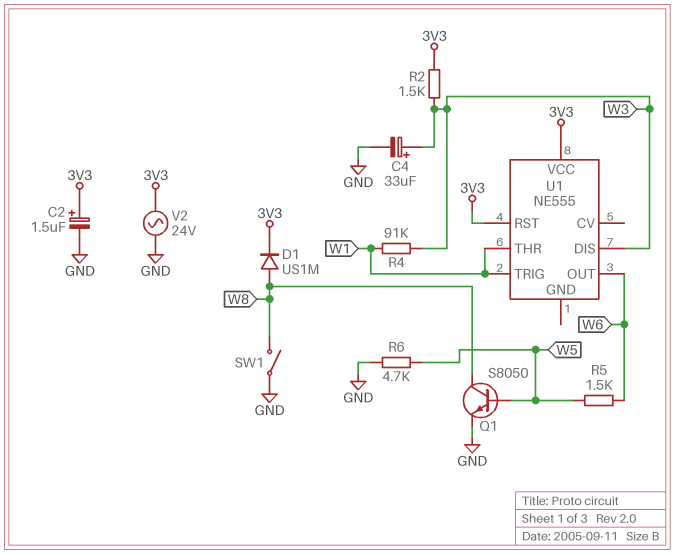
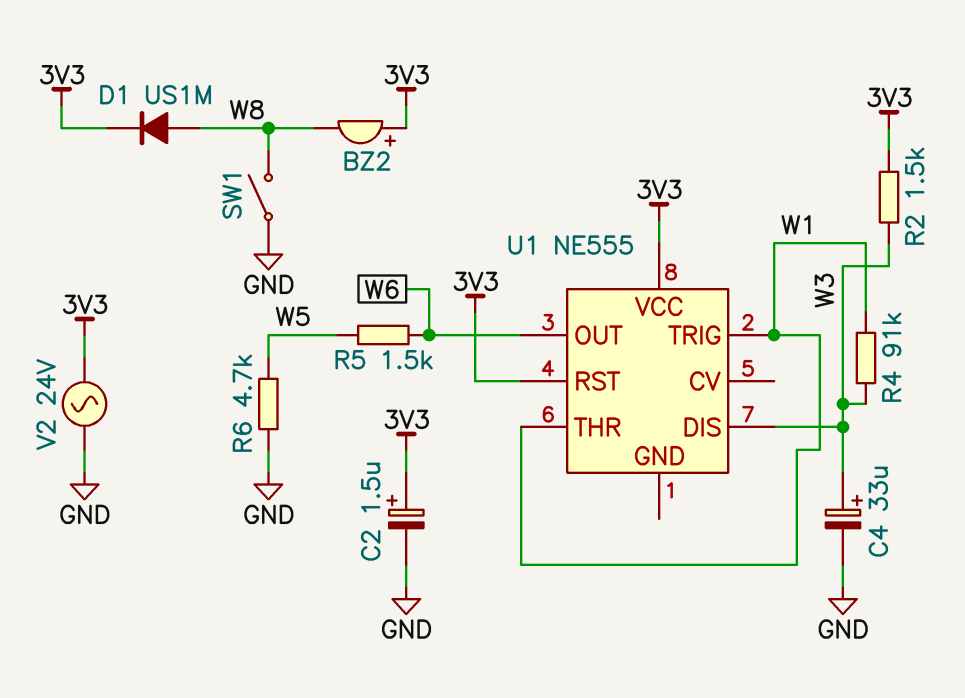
BZ2: none -> buzzer (plus 3V3, minus W8)
Q1: NPN S8050 (B W5, C W8, E GND) -> none

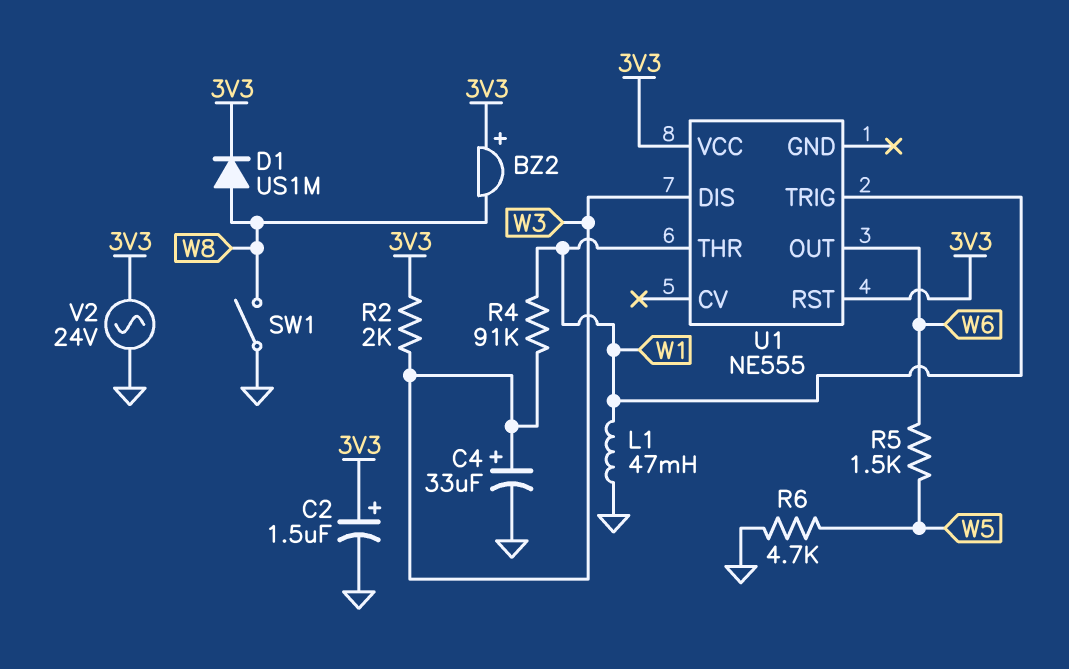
L1: none -> 47mH (GND, W1)
R2: 1.5k (3V3, W3) -> 2k (3V3, W3)

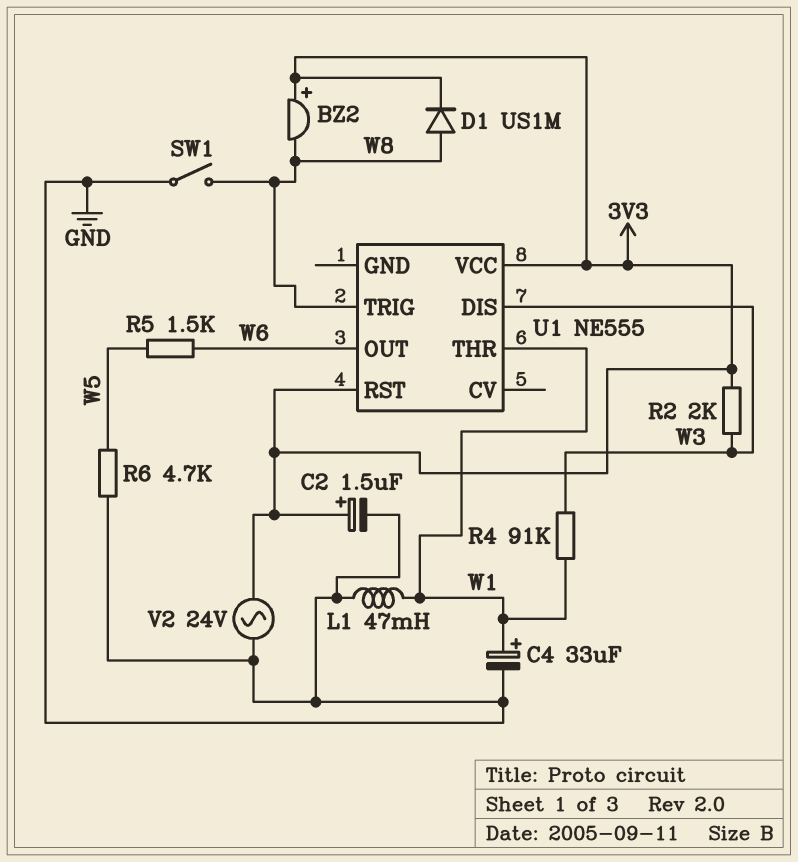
C4: 33uF (plus W3, minus GND) -> 33uF (plus W1, minus GND)
U1 pin TRIG: W1 -> W8

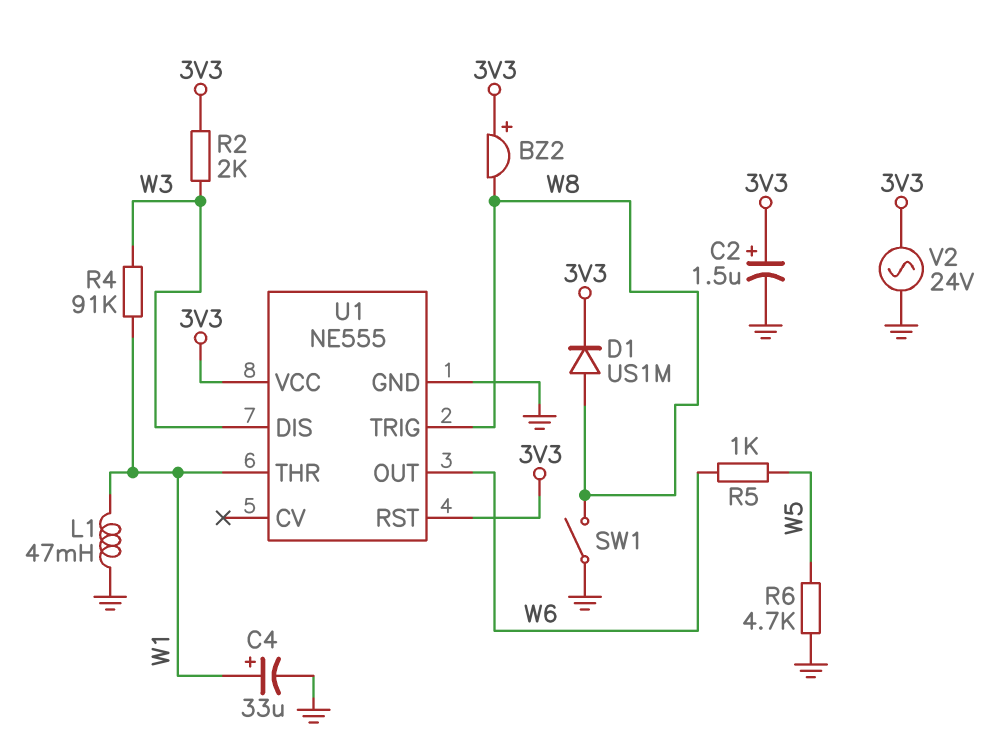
R5: 1.5k (W5, W6) -> 1k (W5, W6)
U1 pin GND: none -> GND

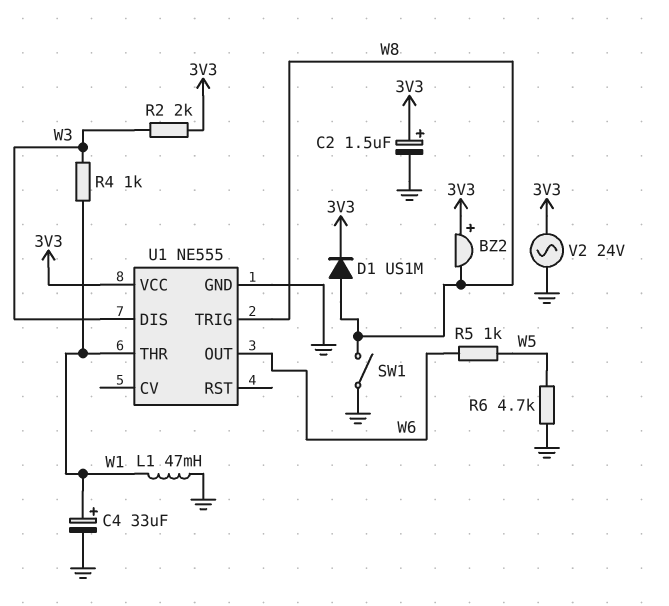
R4: 91k (W1, W3) -> 1k (W1, W3)
U1 pin RST: 3V3 -> none

